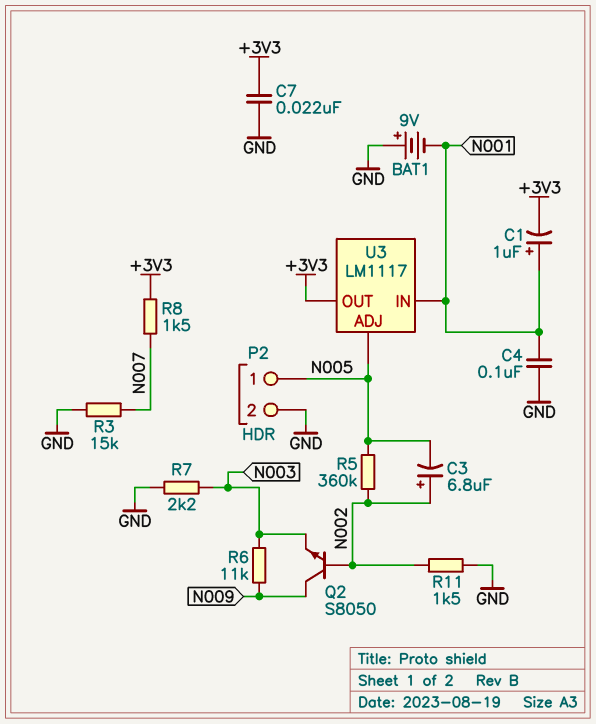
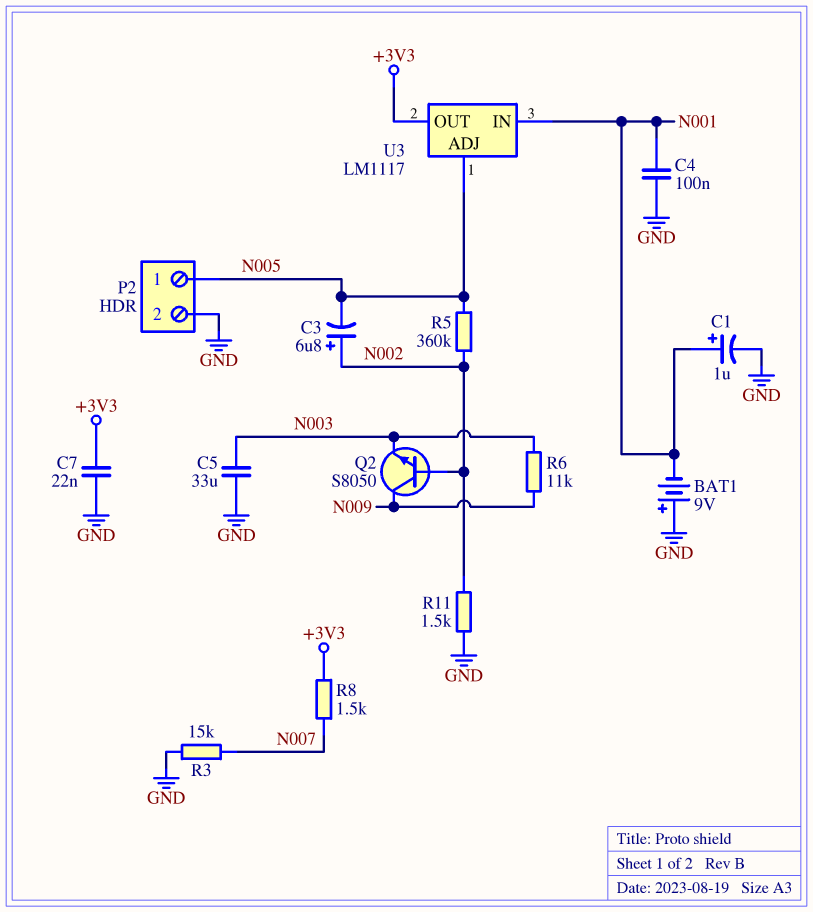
C1: 1uF (plus N001, minus +3V3) -> 1uF (plus N001, minus GND)
C5: none -> 33uF (GND, N003)
R7: 2.2k (GND, N003) -> none

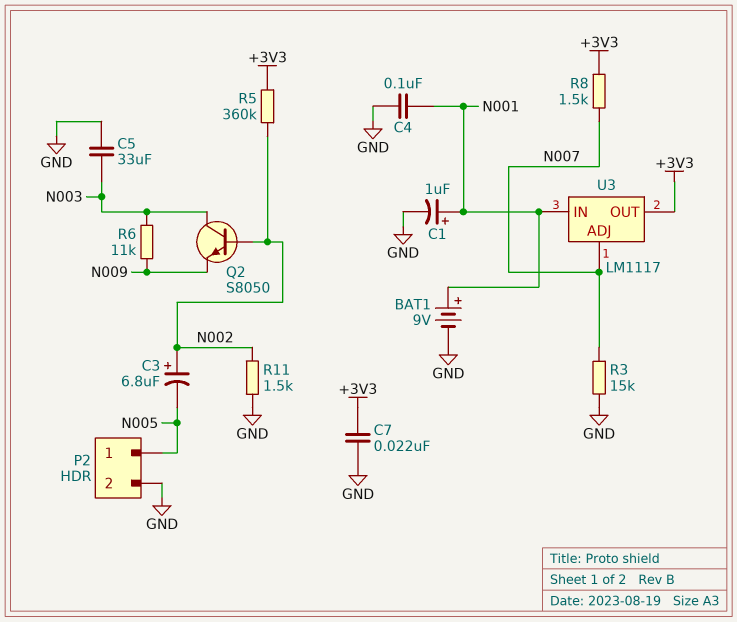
BAT1: 9V (plus GND, minus N001) -> 9V (plus N001, minus GND)
Q2: NPN S8050 (B N002, C N009, E N003) -> NPN S8050 (B N002, C N003, E N009)
R5: 360k (N002, N005) -> 360k (+3V3, N002)
U3 pin ADJ: N005 -> N007

